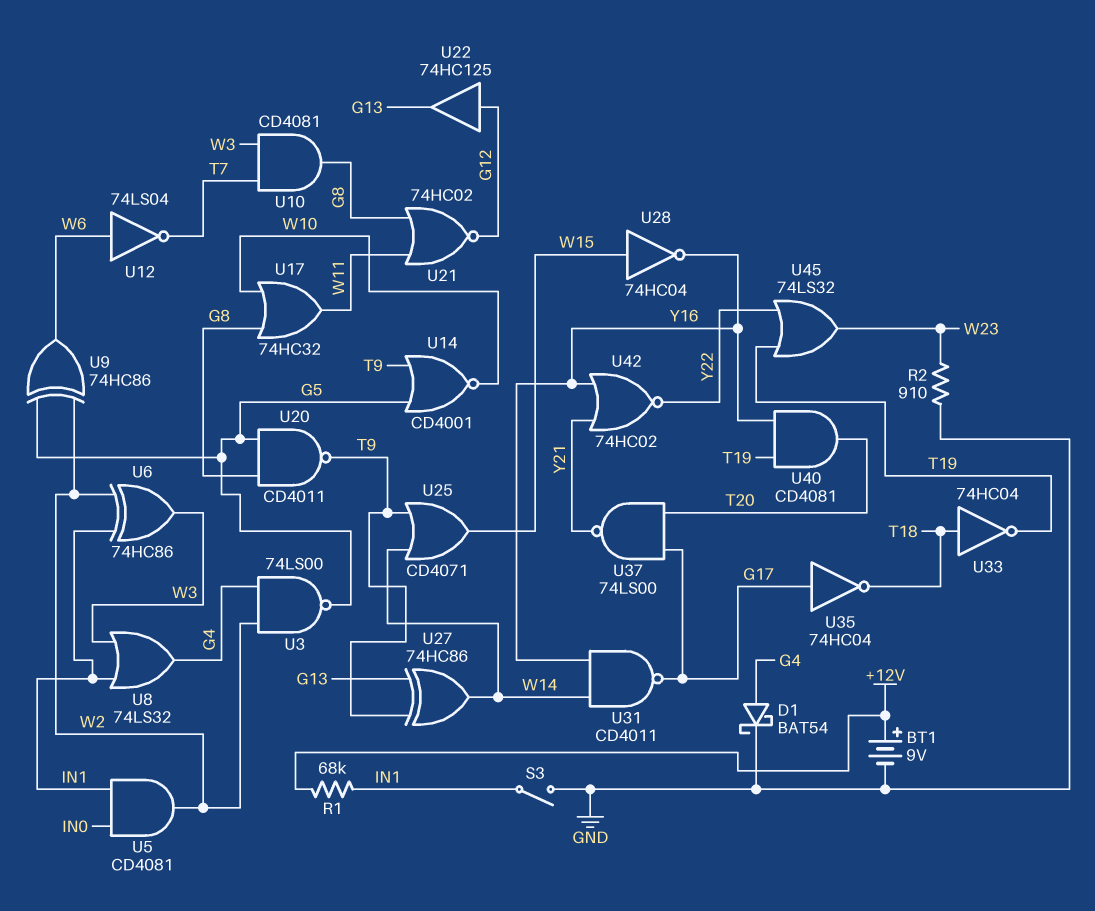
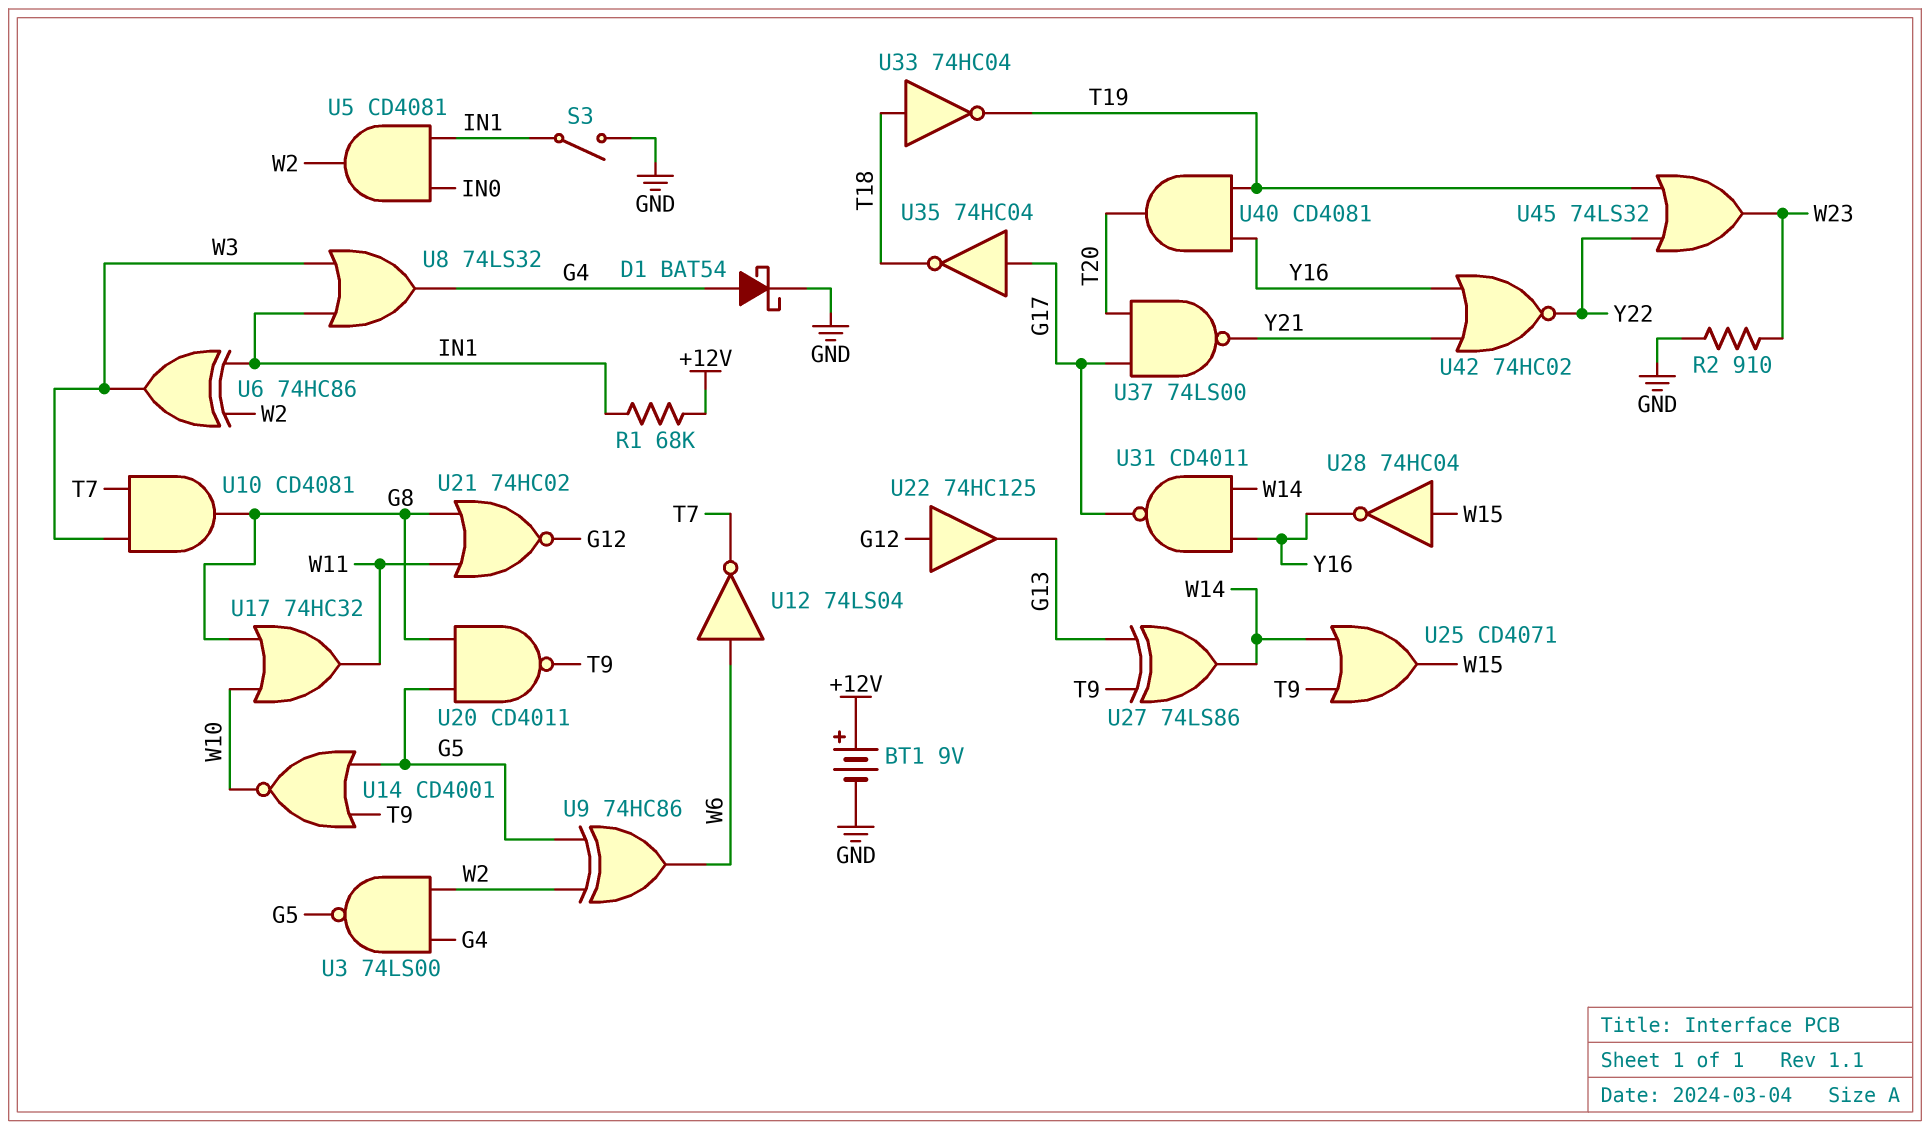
U27: XOR 74HC86 (in G13, in T9, out W14) -> XOR 74LS86 (in G13, in T9, out W14)

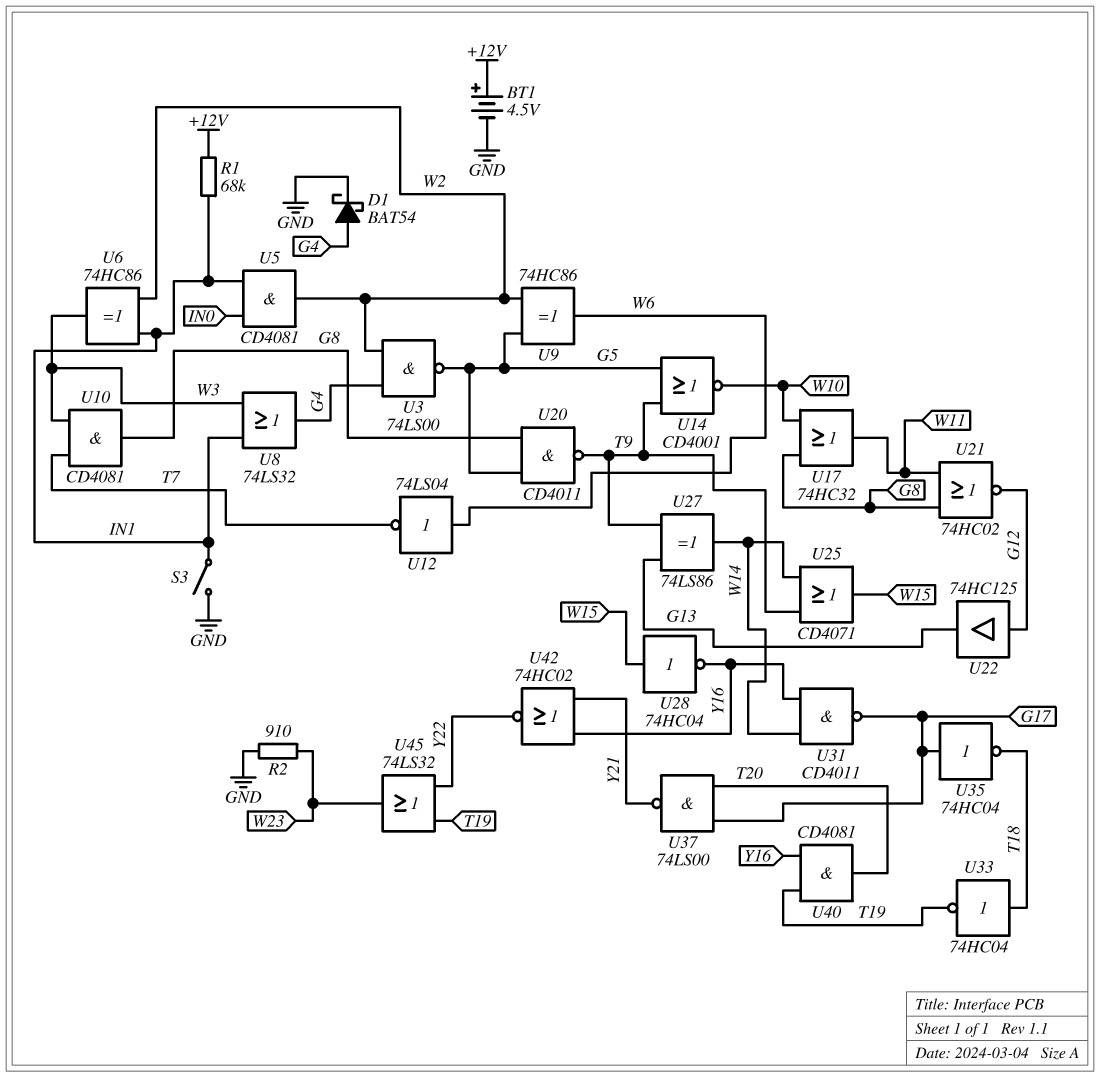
BT1: 9V (plus +12V, minus GND) -> 4.5V (plus +12V, minus GND)

